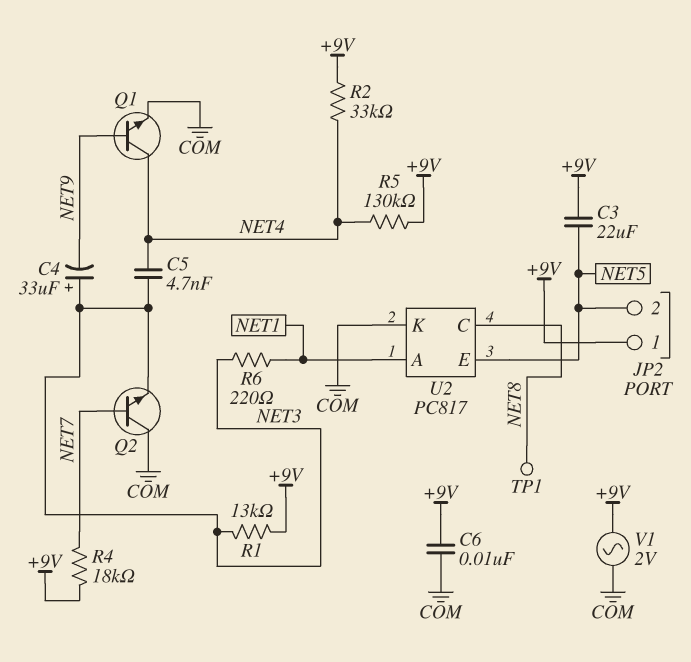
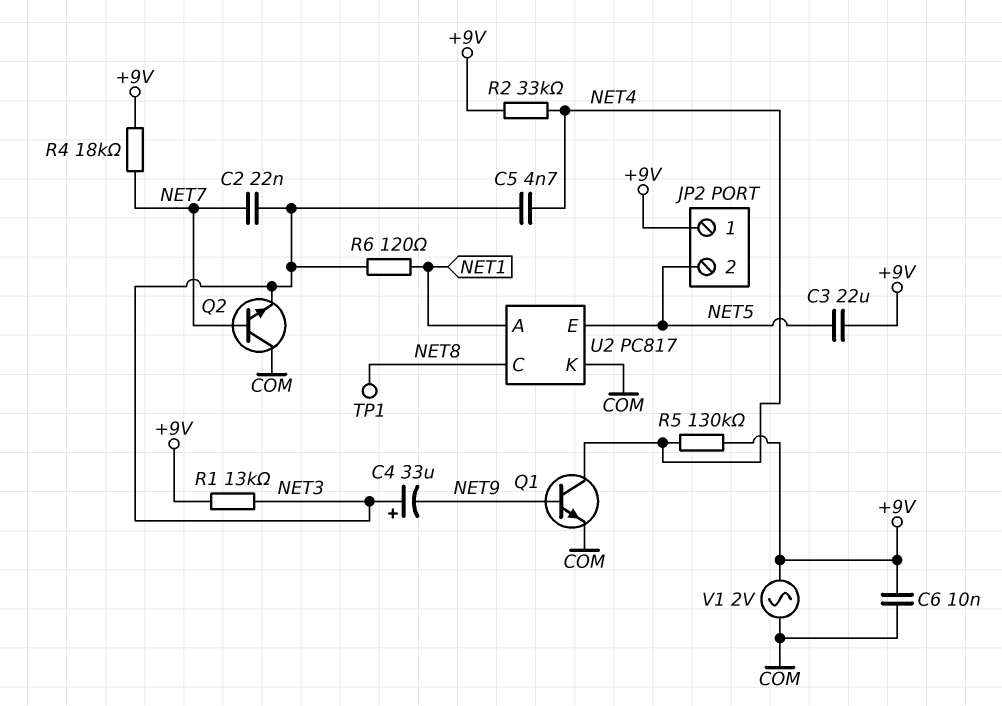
C2: none -> 22nF (NET3, NET7)
R6: 220 (NET1, NET3) -> 120 (NET1, NET3)

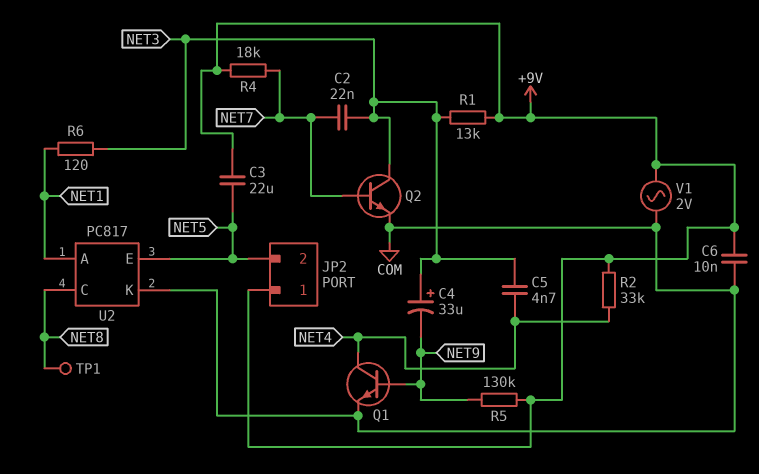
Q2: NPN (B NET7, C COM, E NET3) -> NPN (B NET7, C NET3, E COM)
R5: 130k (+9V, NET4) -> 130k (+9V, NET9)

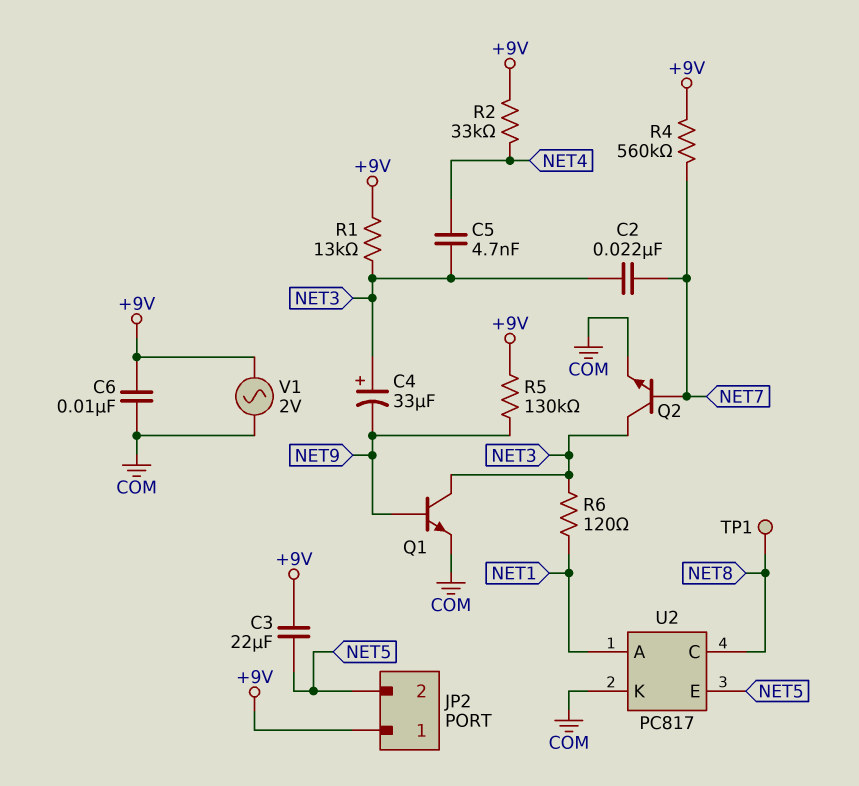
Q1: NPN (B NET9, C NET4, E COM) -> NPN (B NET9, C NET3, E COM)
R4: 18k (+9V, NET7) -> 560k (+9V, NET7)

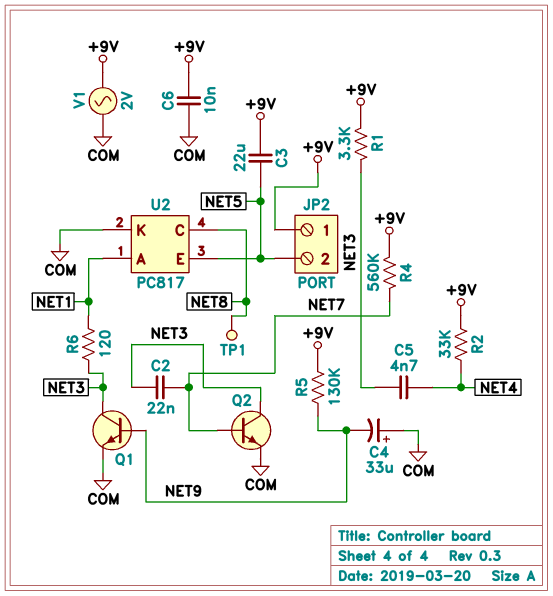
C4: 33uF (plus NET3, minus NET9) -> 33uF (plus COM, minus NET9)
R1: 13k (+9V, NET3) -> 3.3k (+9V, NET3)

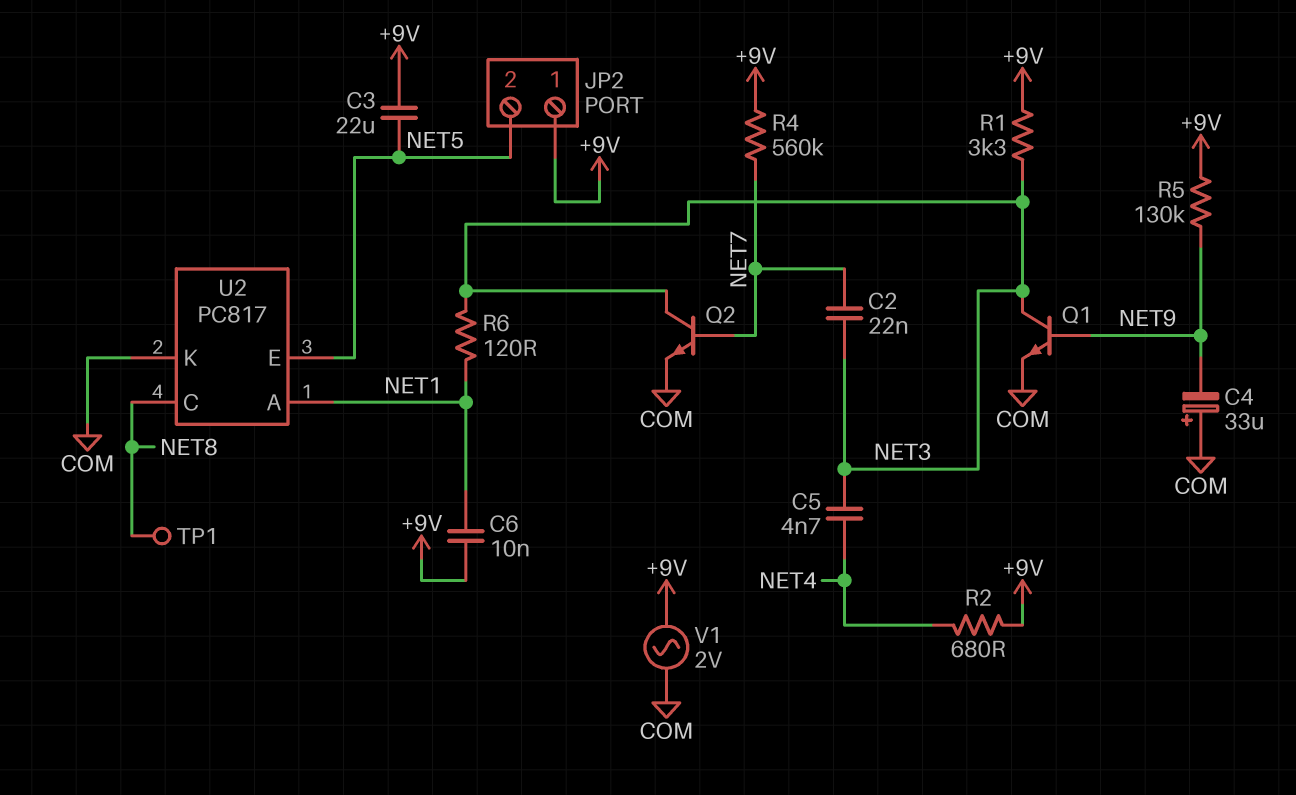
C6: 10nF (+9V, COM) -> 10nF (+9V, NET1)
R2: 33k (+9V, NET4) -> 680 (+9V, NET4)

